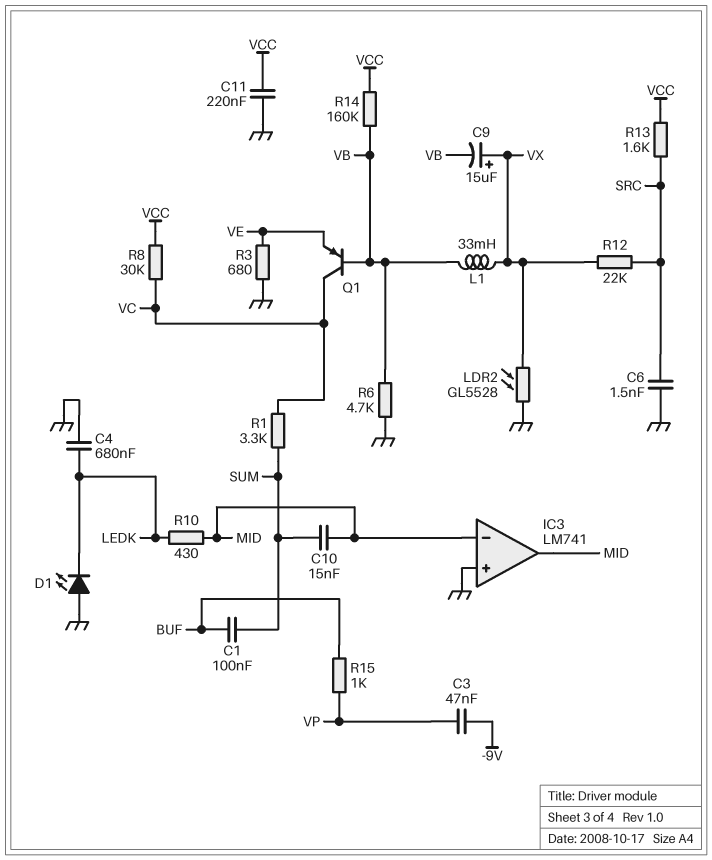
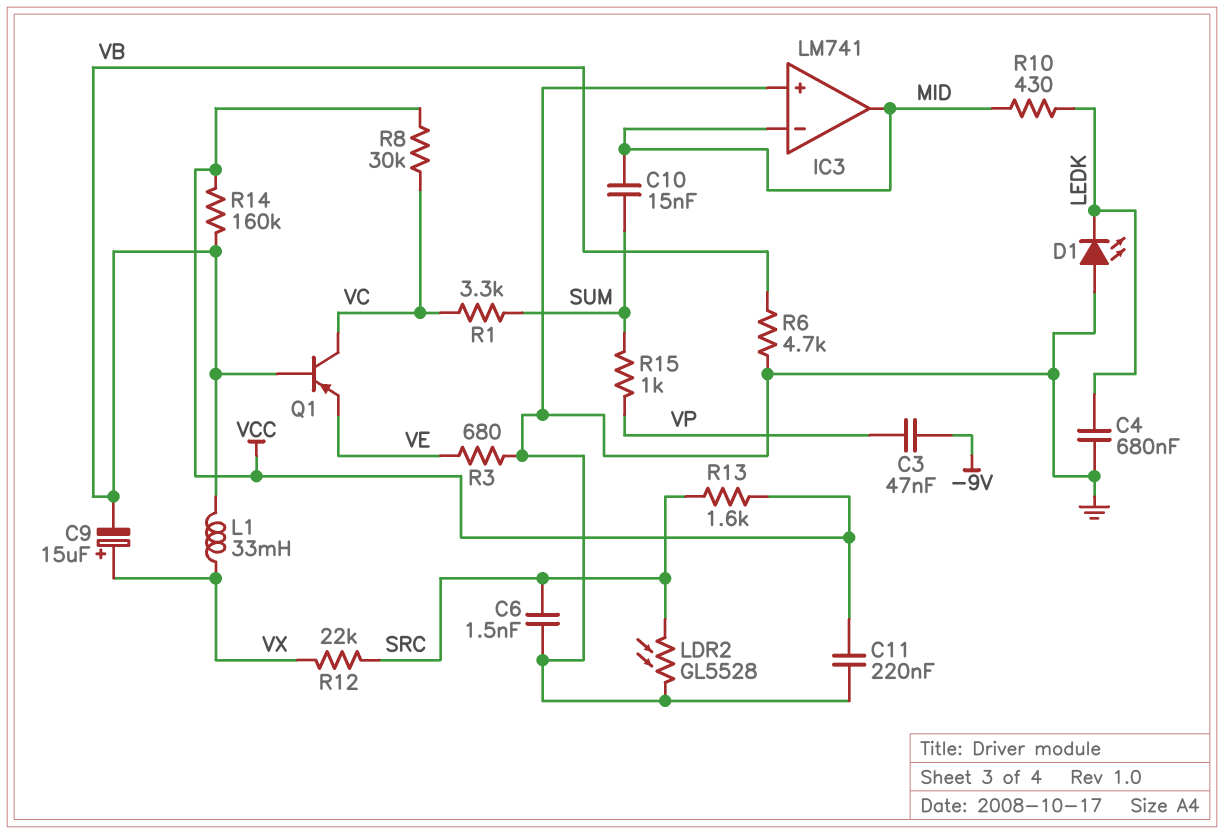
C1: 100nF (BUF, SUM) -> none
LDR2: GL5528 (GND, VX) -> GL5528 (GND, SRC)
R15: 1k (BUF, VP) -> 1k (SUM, VP)

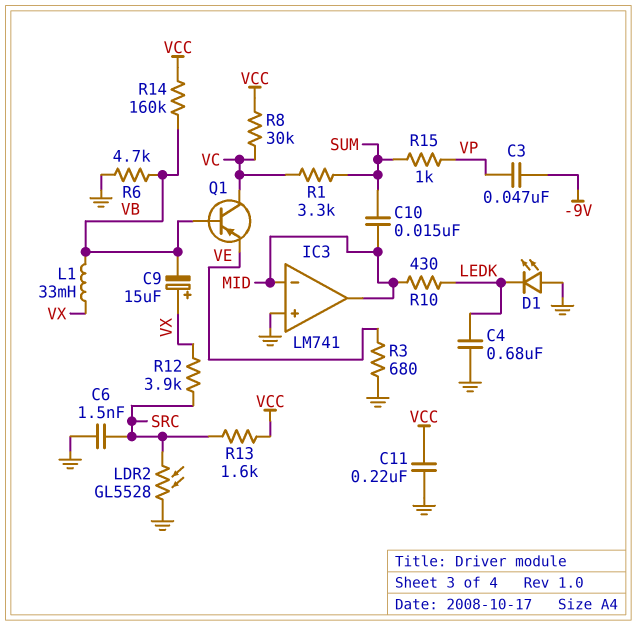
R12: 22k (SRC, VX) -> 3.9k (SRC, VX)

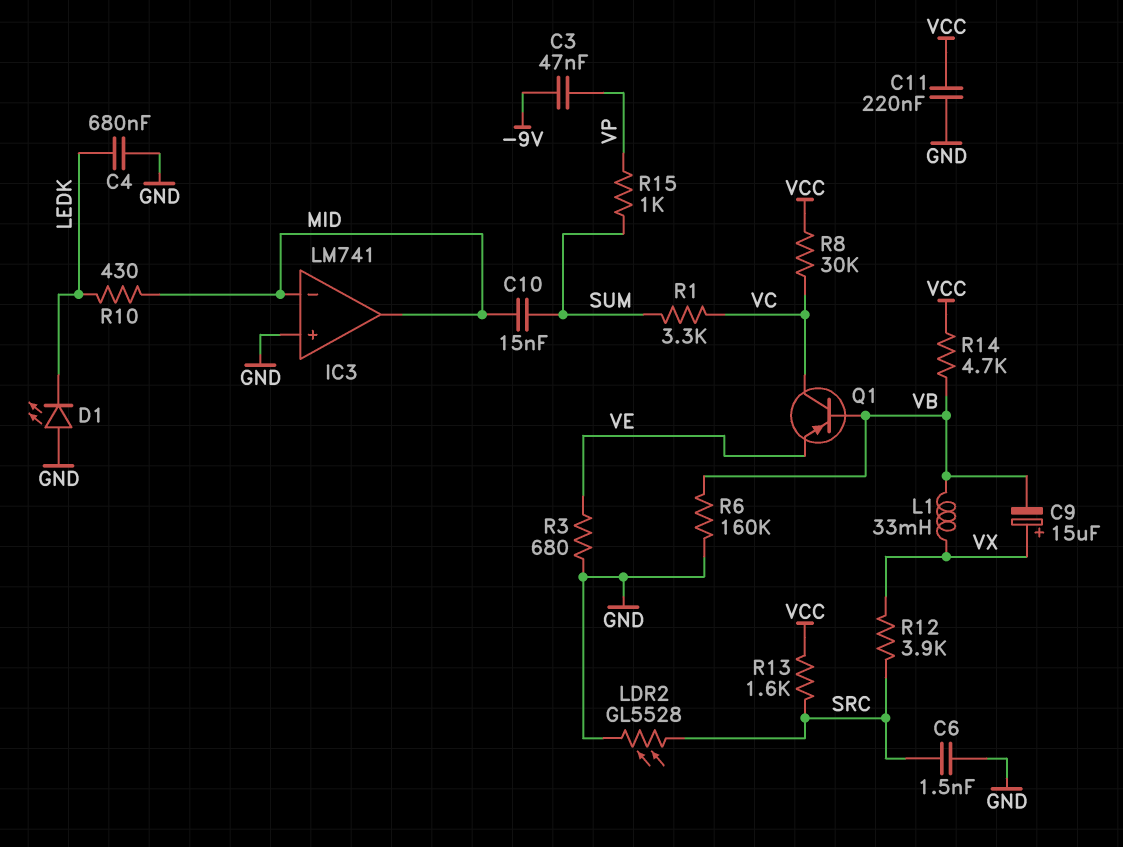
R6: 4.7k (GND, VB) -> 160k (GND, VB)
R14: 160k (VB, VCC) -> 4.7k (VB, VCC)

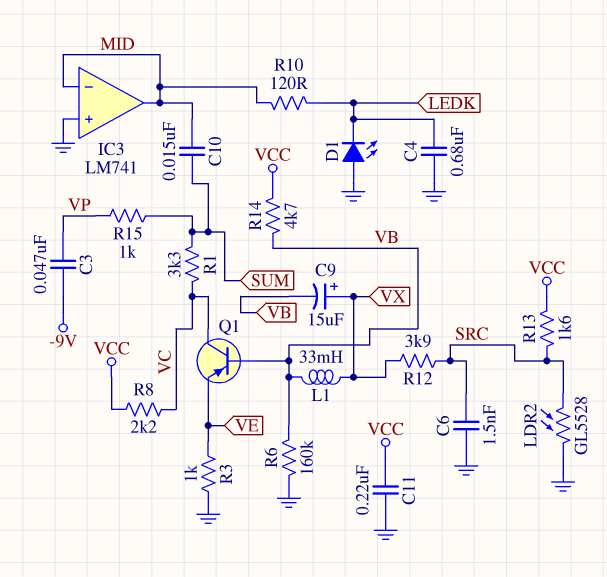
R3: 680 (GND, VE) -> 1k (GND, VE)
R8: 30k (VC, VCC) -> 2.2k (VC, VCC)
R10: 430 (LEDK, MID) -> 120 (LEDK, MID)

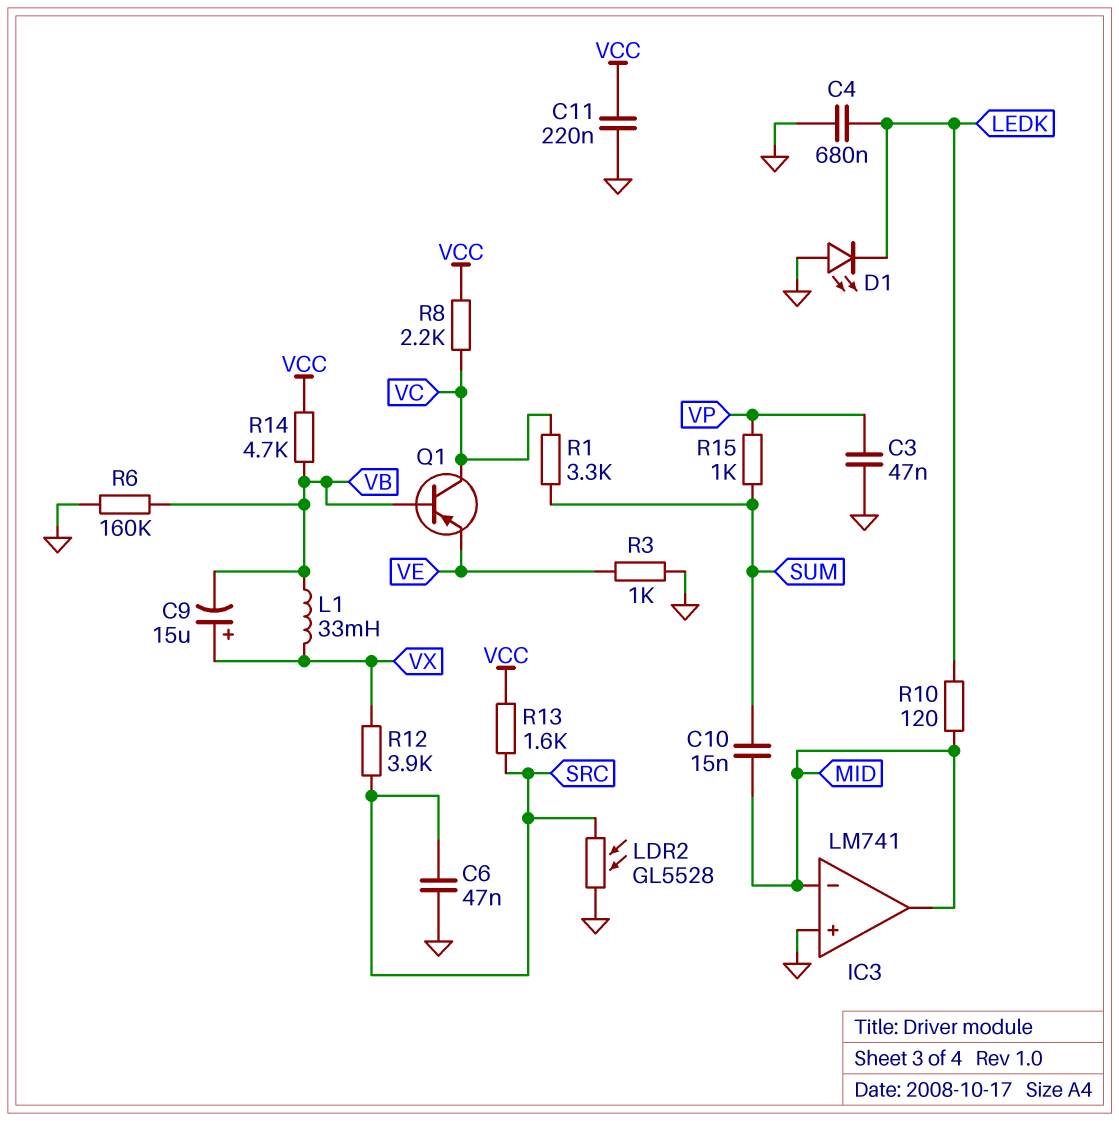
C3: 47nF (-9V, VP) -> 47nF (GND, VP)
C6: 1.5nF (GND, SRC) -> 47nF (GND, SRC)

